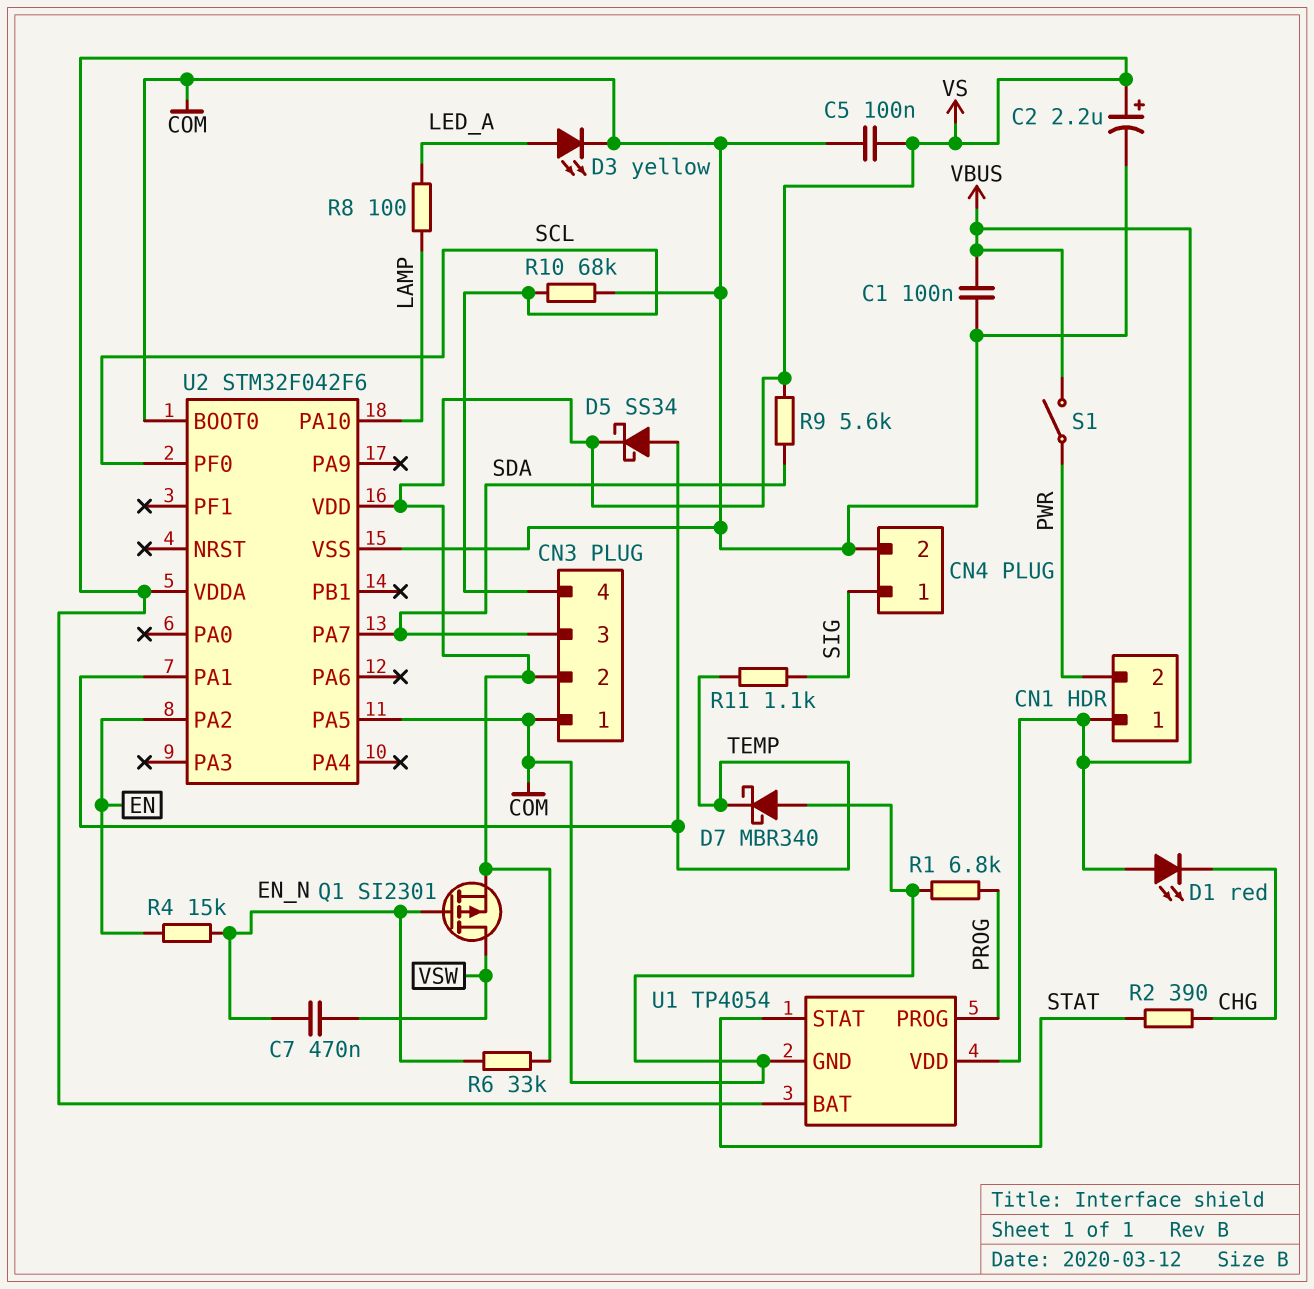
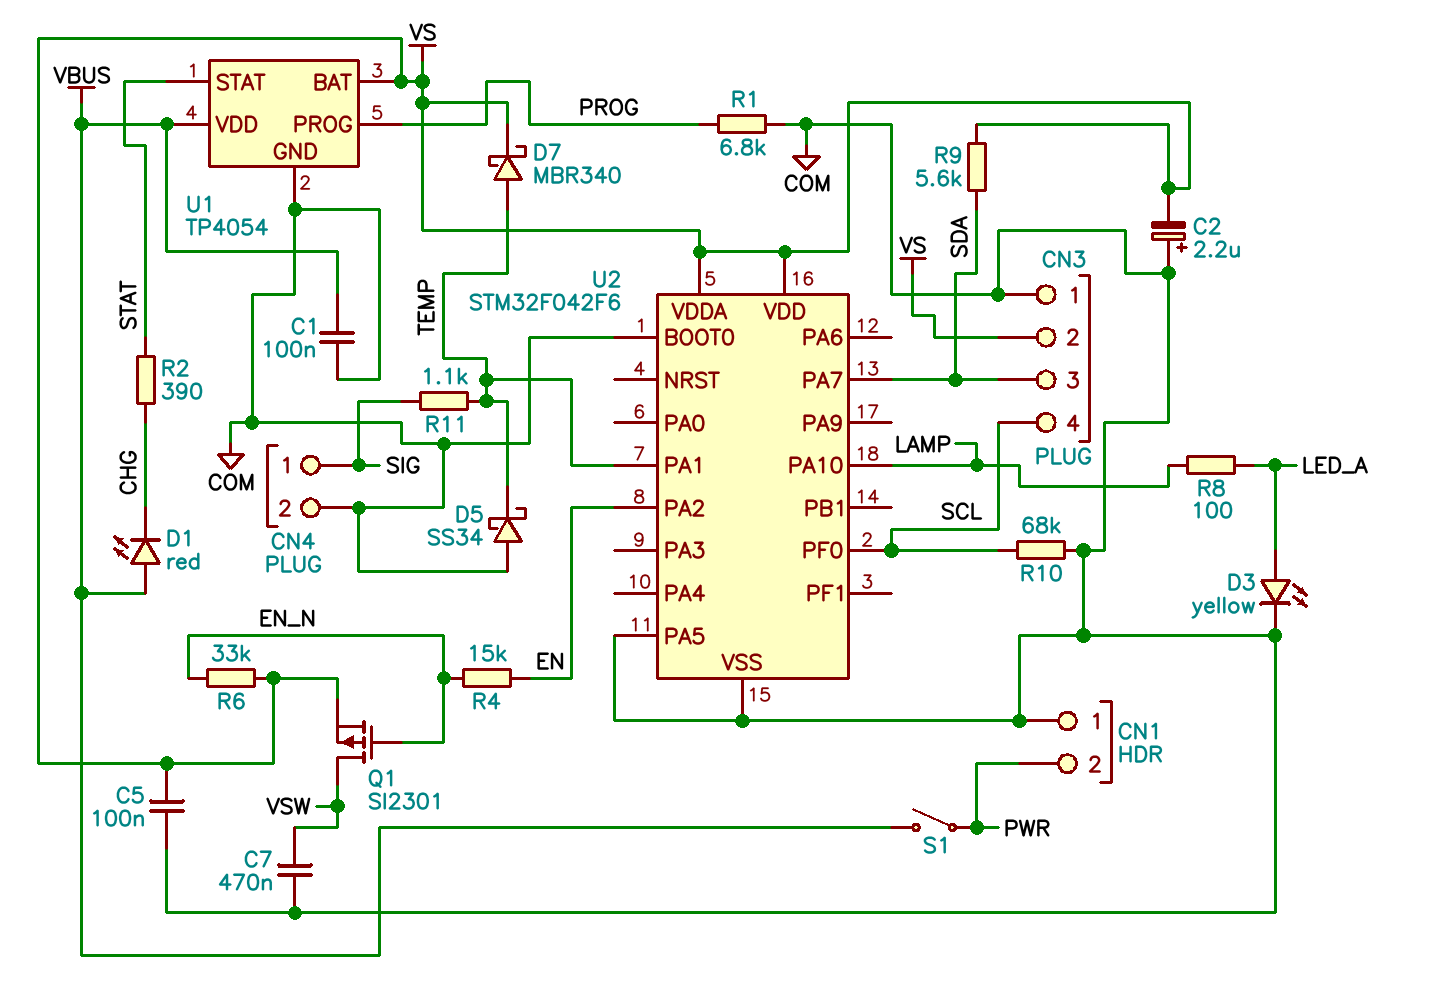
C2: 2.2uF (plus VS, minus COM) -> 2.2uF (plus COM, minus VS)
C7: 470nF (EN_N, VSW) -> 470nF (COM, VSW)
CN1 pin 1: VBUS -> COM
D5: schottky SS34 (A TEMP, K VS) -> schottky SS34 (A COM, K TEMP)
D7: schottky MBR340 (A COM, K TEMP) -> schottky MBR340 (A TEMP, K VS)

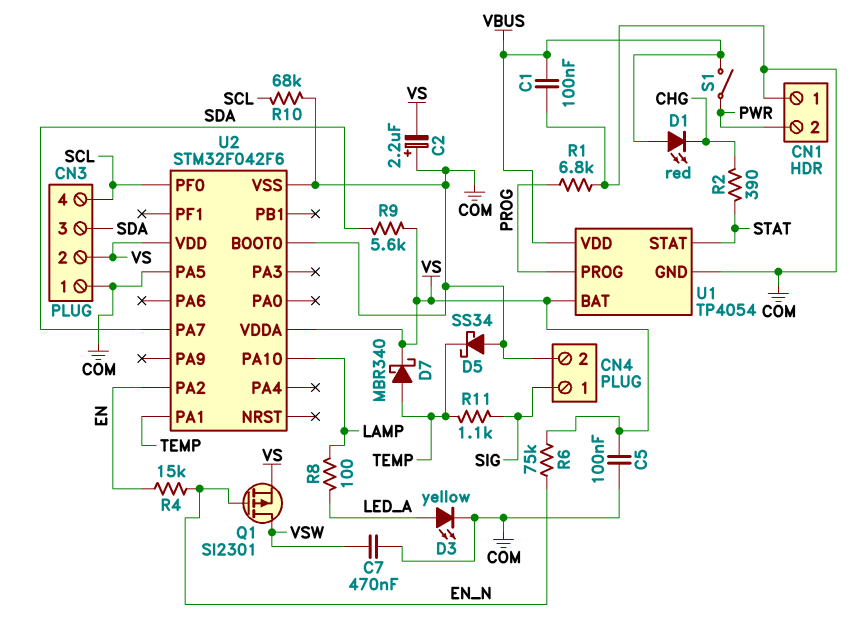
R6: 33k (EN_N, VS) -> 75k (EN_N, VS)

